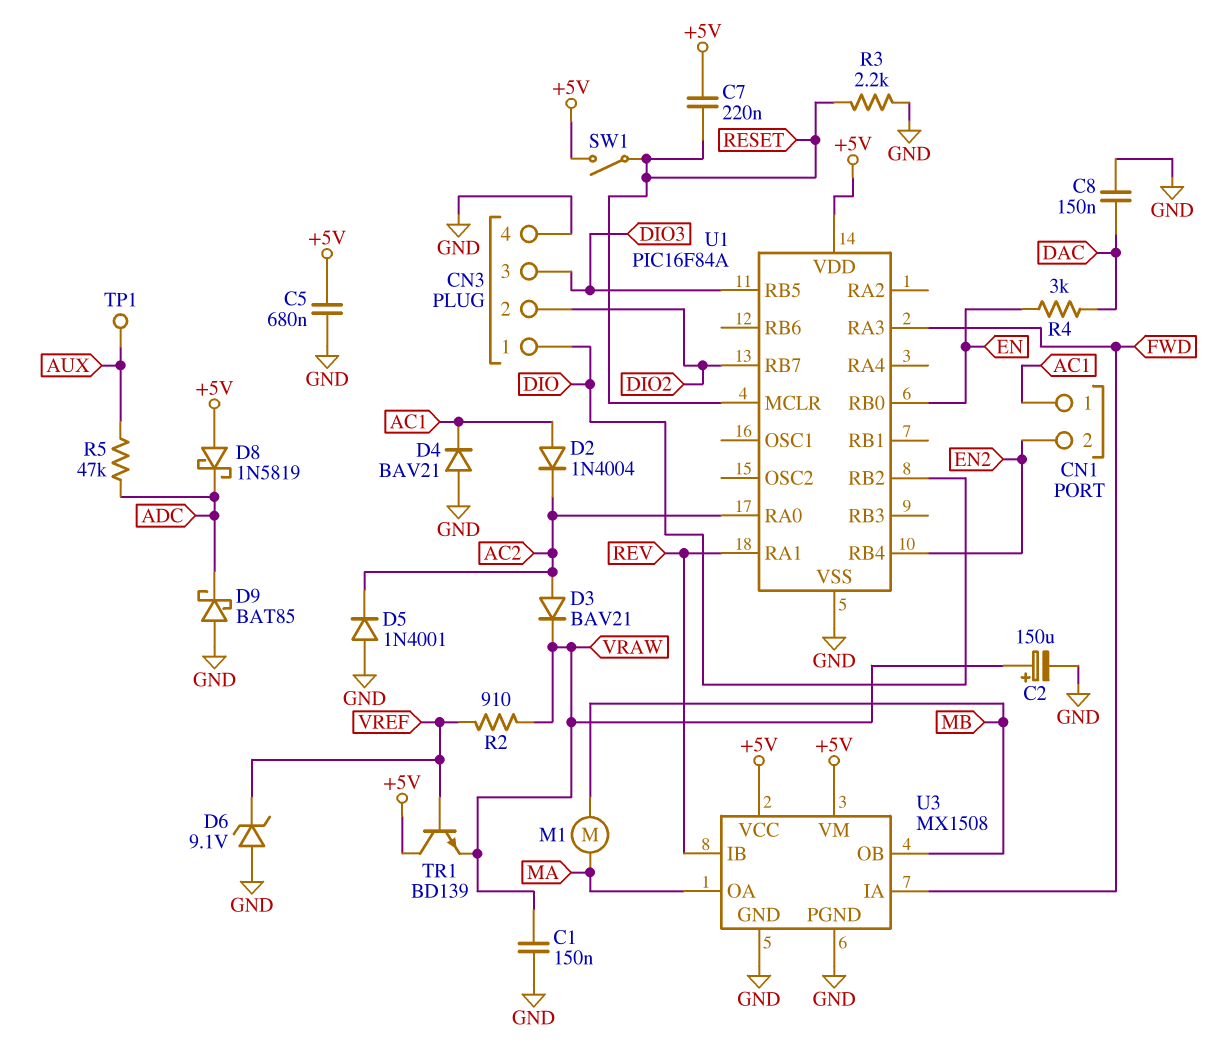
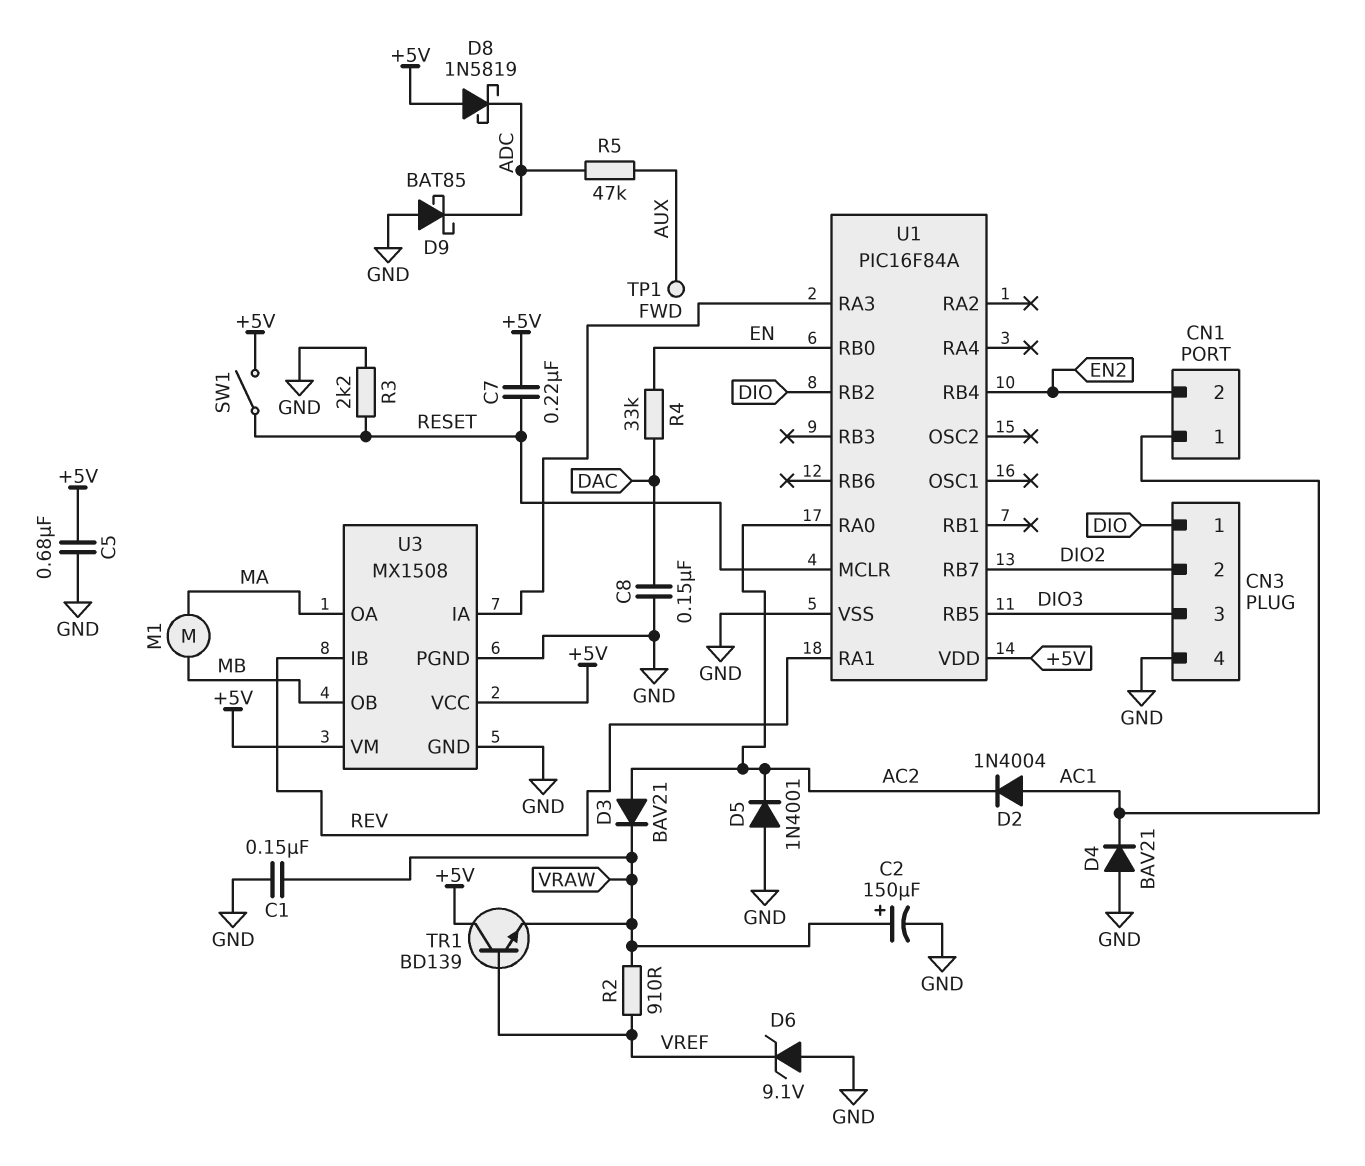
R4: 3k (DAC, EN) -> 33k (DAC, EN)

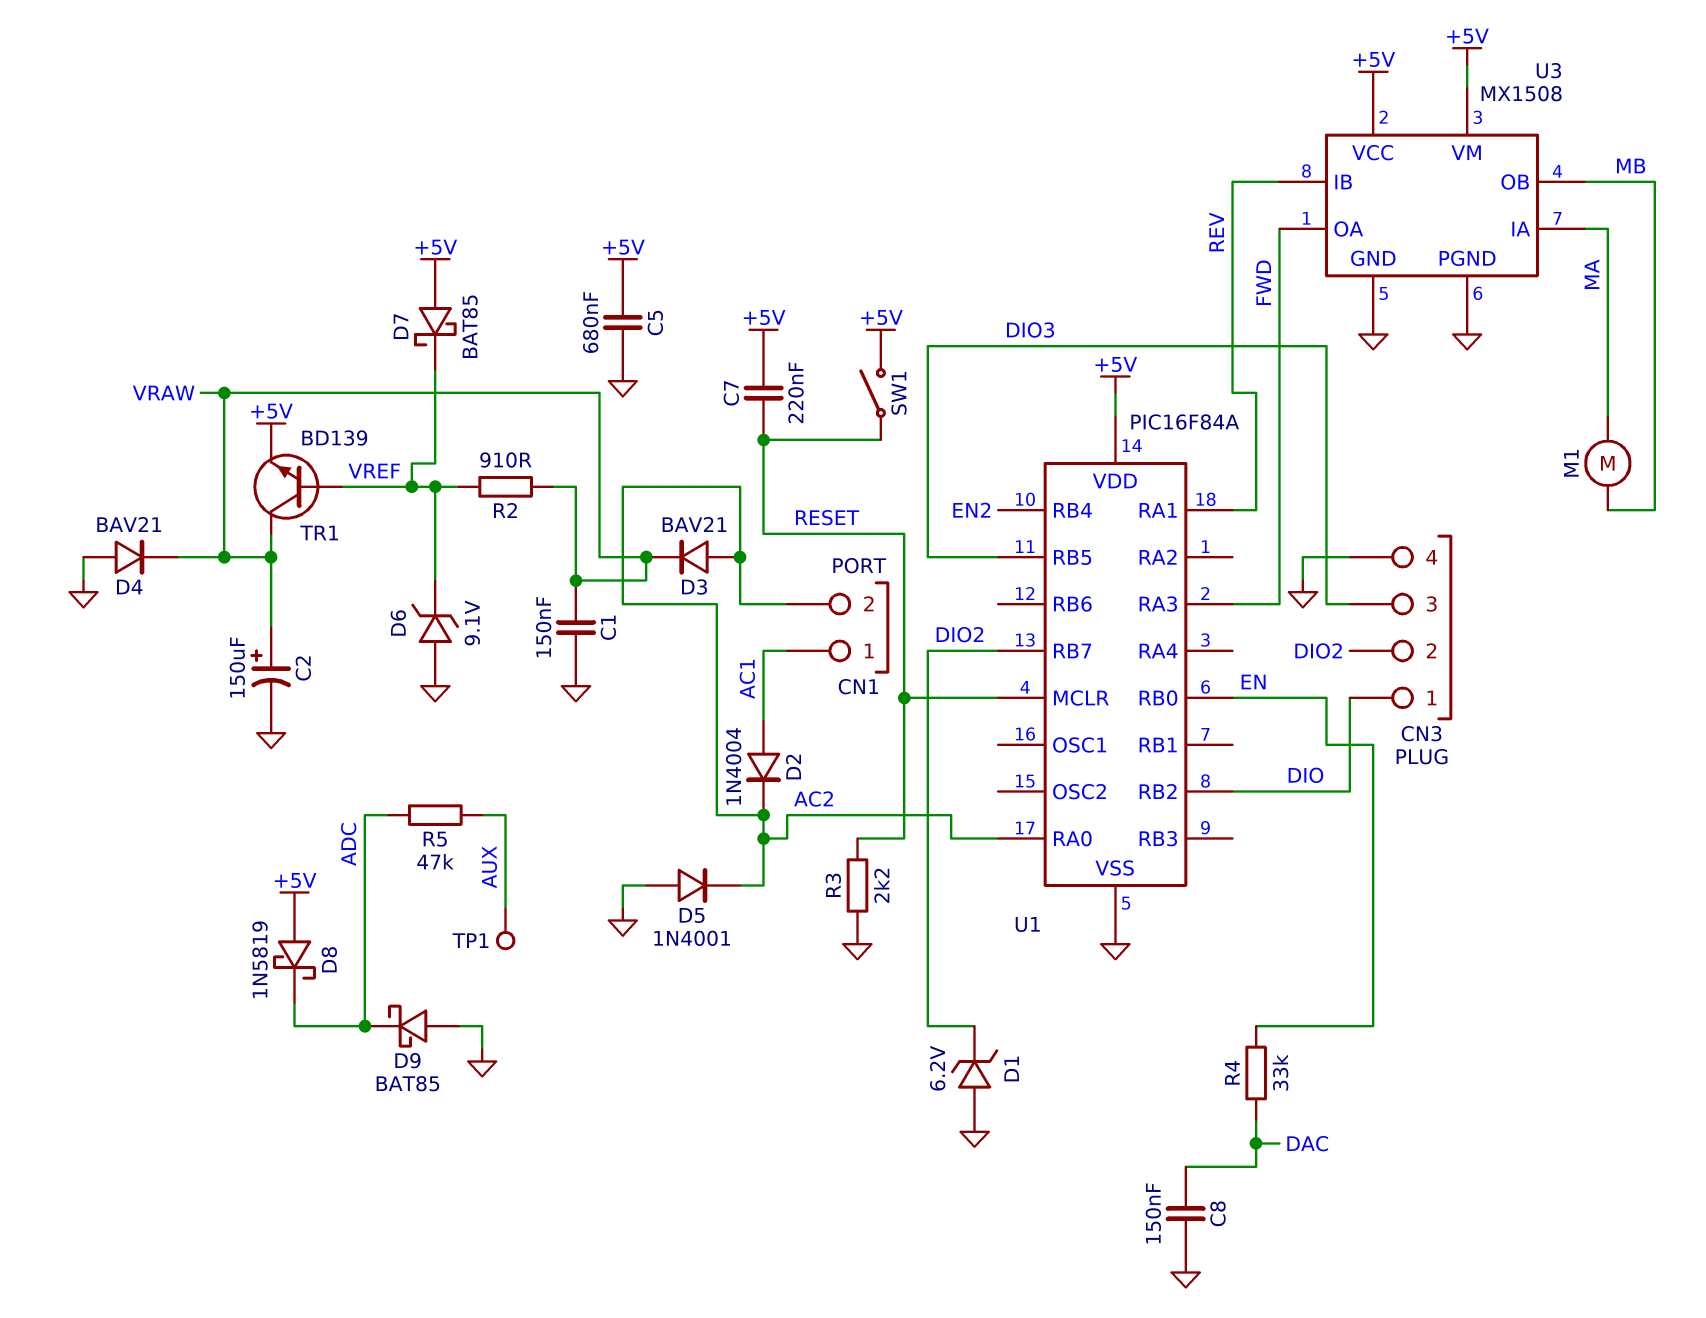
CN1 pin 2: EN2 -> AC2
D1: none -> zener 6.2V (A GND, K DIO2)
D4: diode BAV21 (A GND, K AC1) -> diode BAV21 (A GND, K VRAW)
D7: none -> schottky BAT85 (A +5V, K VREF)
TR1: NPN BD139 (B VREF, C +5V, E VRAW) -> NPN BD139 (B VREF, C VRAW, E +5V)
U3 pin IA: FWD -> MA
U3 pin OA: MA -> FWD

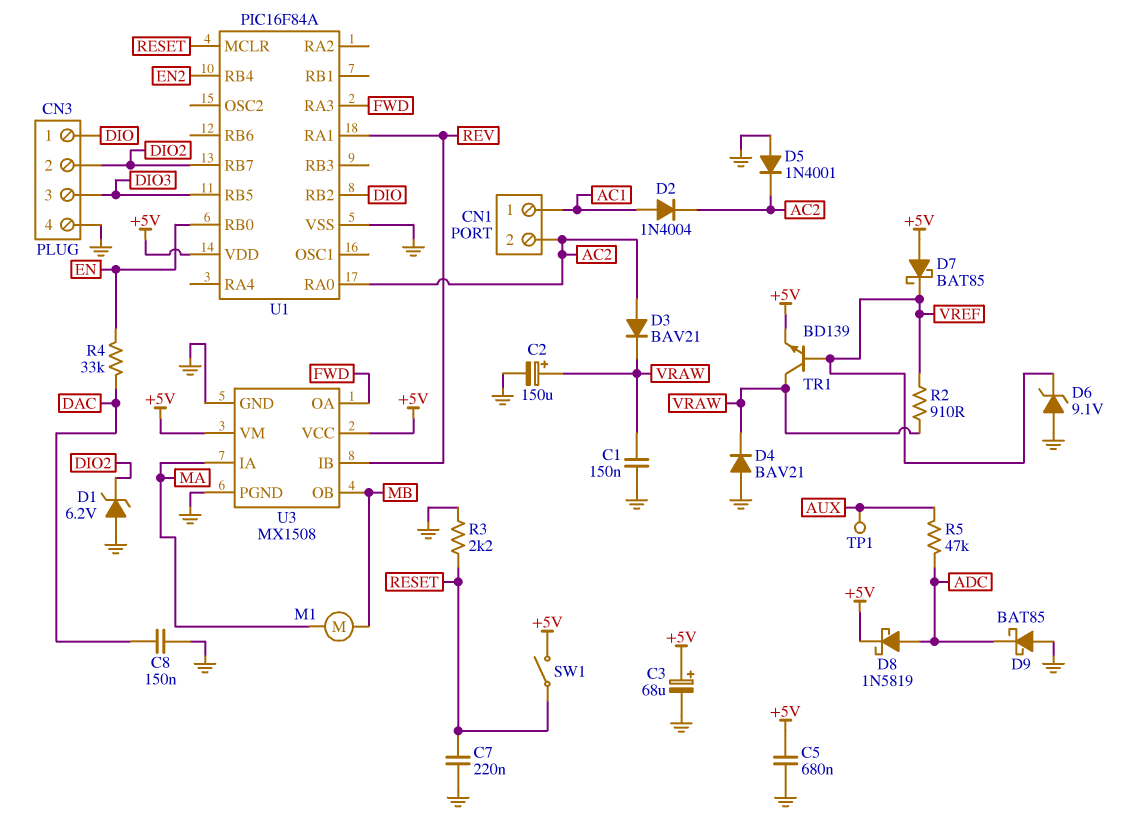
C3: none -> 68uF (plus +5V, minus GND)
C7: 220nF (+5V, RESET) -> 220nF (GND, RESET)
D8: schottky 1N5819 (A +5V, K ADC) -> schottky 1N5819 (A ADC, K +5V)

